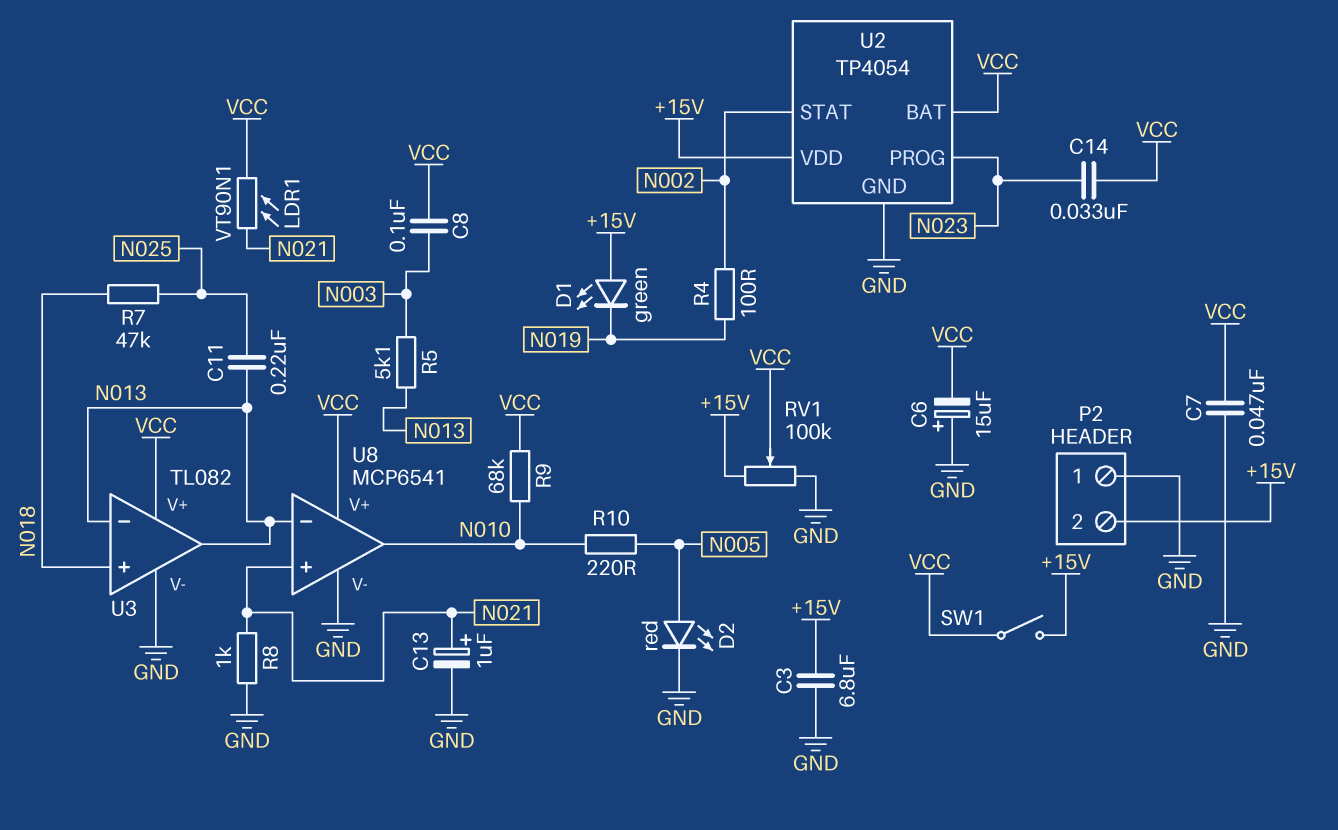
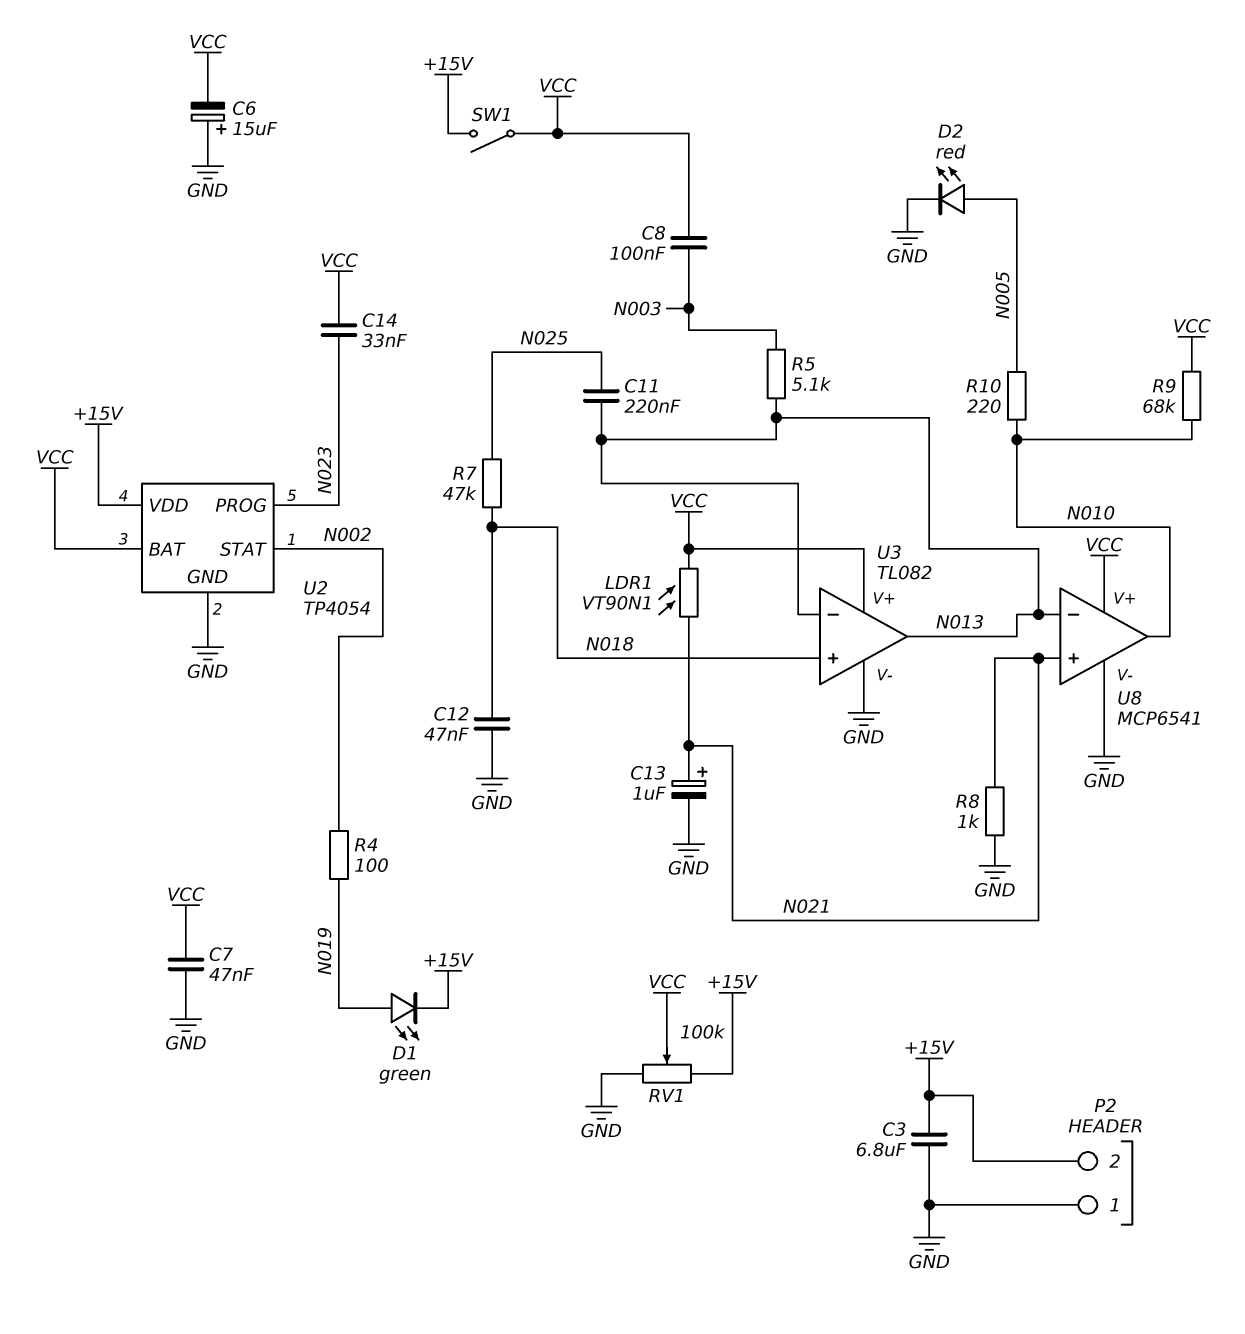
C12: none -> 47nF (GND, N018)
D1: LED green (A +15V, K N019) -> LED green (A N019, K +15V)

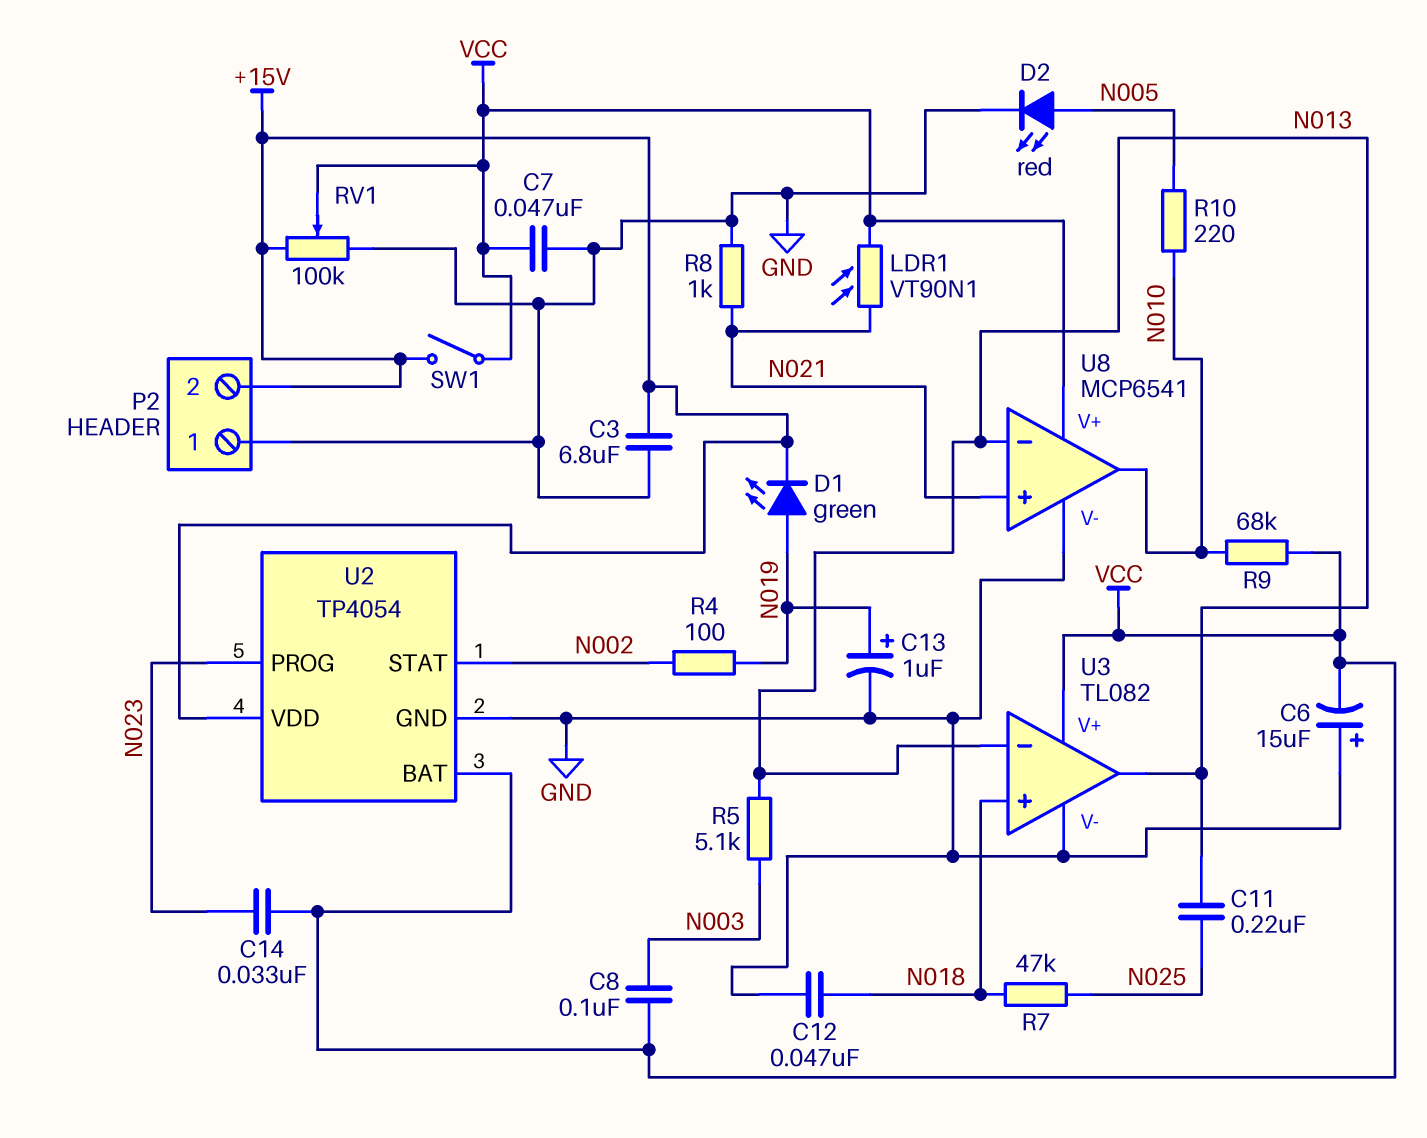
C13: 1uF (plus N021, minus GND) -> 1uF (plus N019, minus GND)

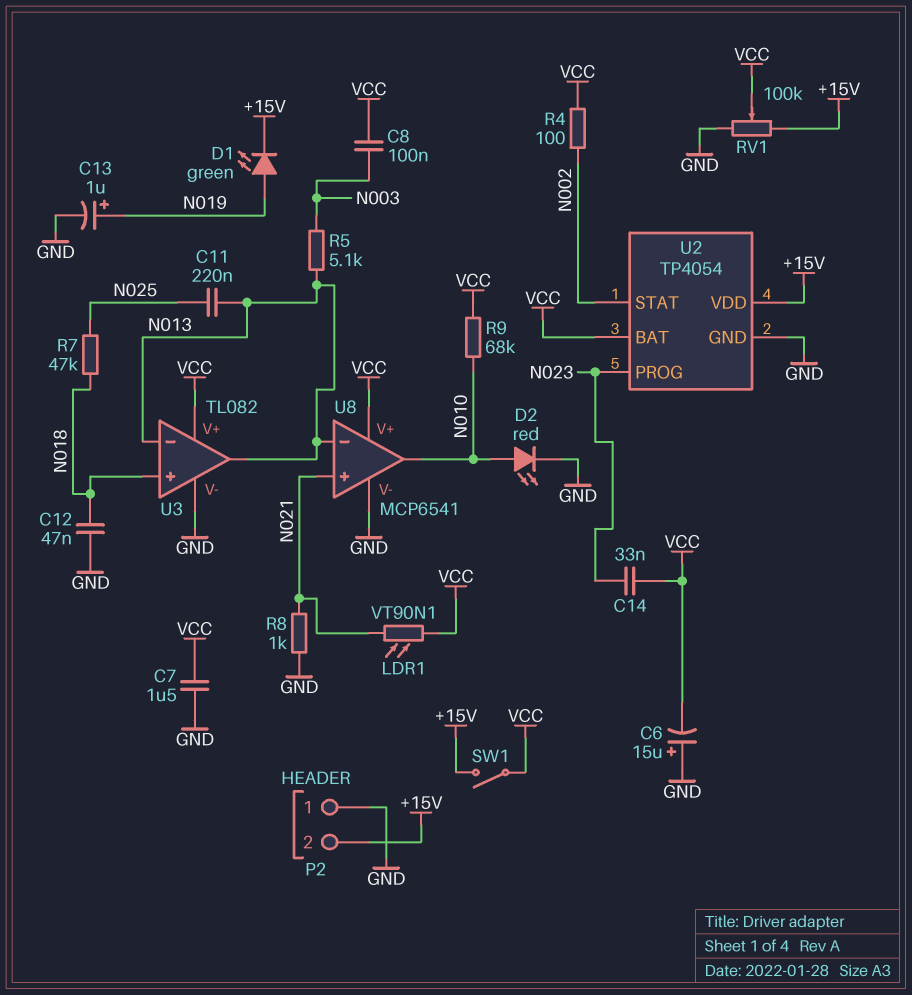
C3: 6.8uF (+15V, GND) -> none
C7: 47nF (GND, VCC) -> 1.5uF (GND, VCC)
D2: LED red (A N005, K GND) -> LED red (A N010, K GND)
R4: 100 (N002, N019) -> 100 (N002, VCC)
R10: 220 (N005, N010) -> none

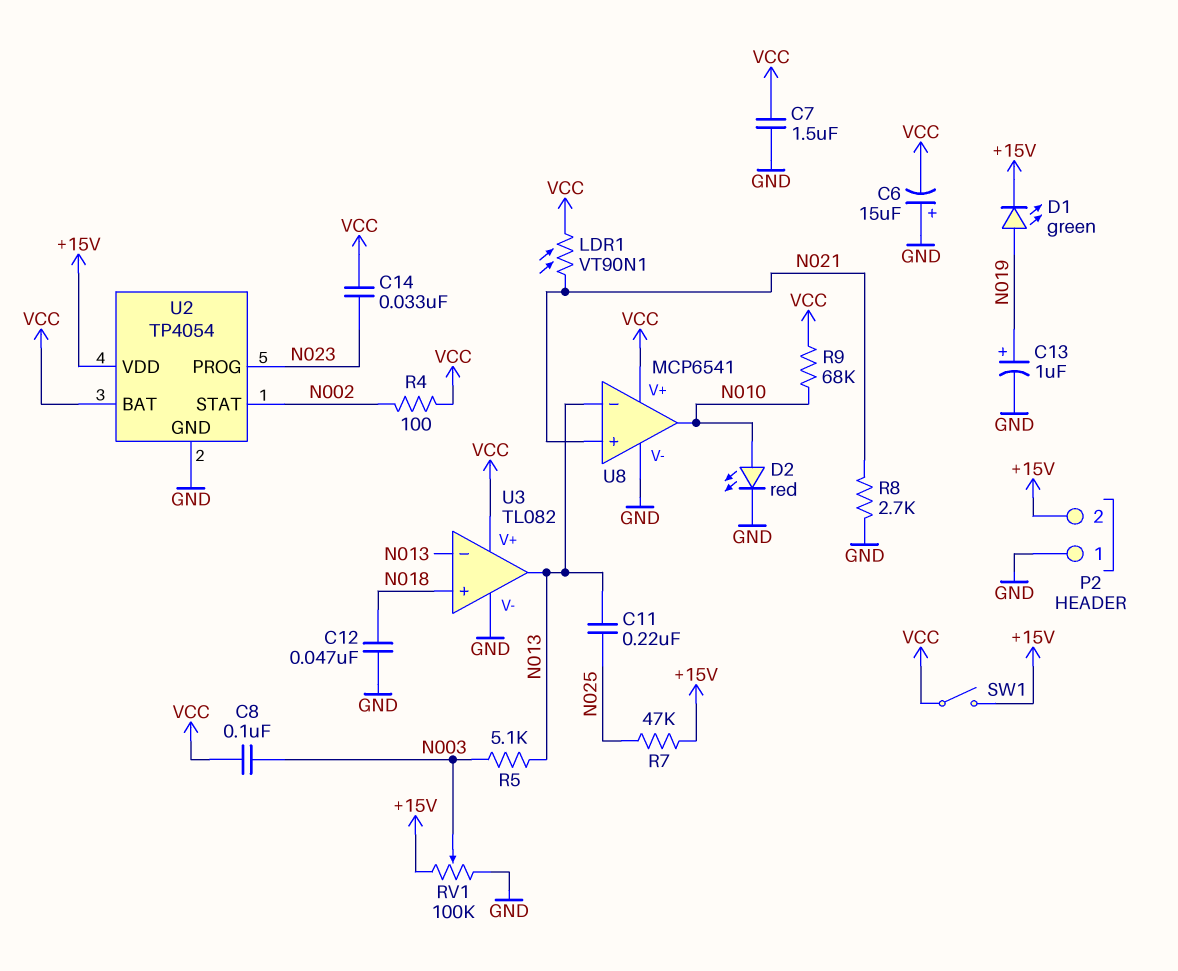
R7: 47k (N018, N025) -> 47k (+15V, N025)
R8: 1k (GND, N021) -> 2.7k (GND, N021)
RV1: 100k (+15V, GND, wiper VCC) -> 100k (+15V, GND, wiper N003)

